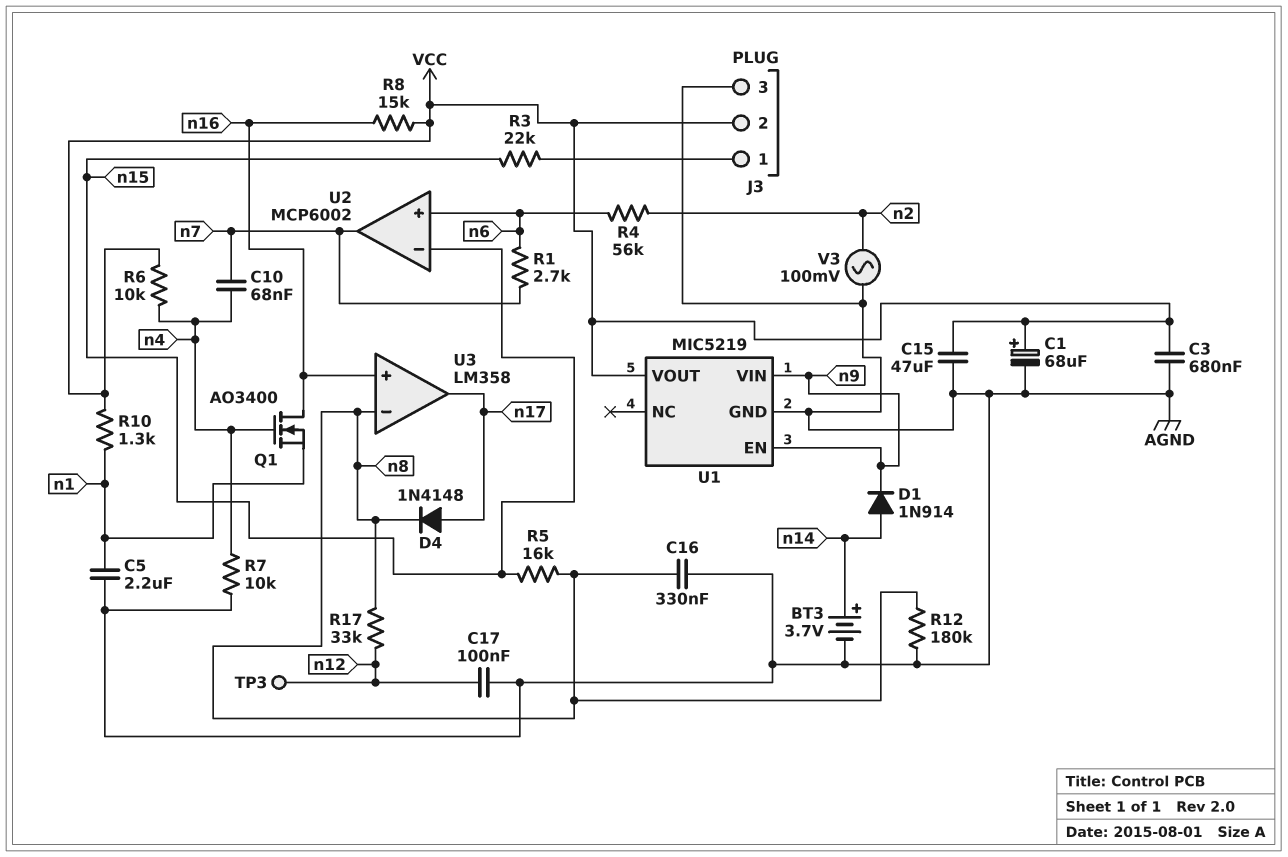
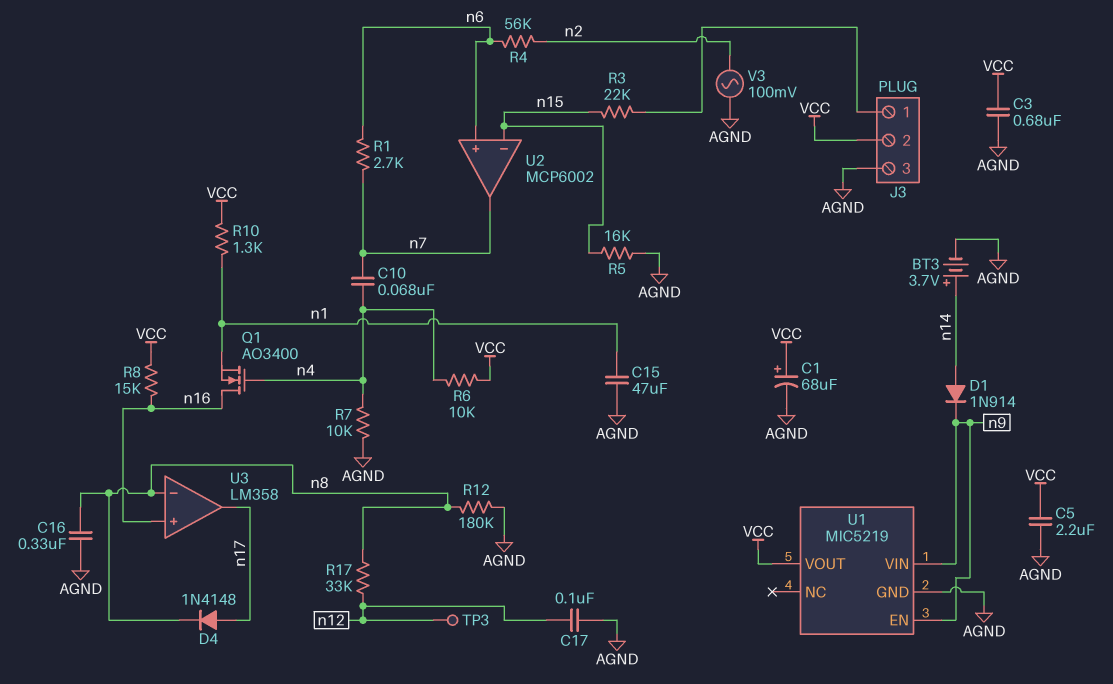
C5: 2.2uF (AGND, n1) -> 2.2uF (AGND, VCC)
C15: 47uF (AGND, VCC) -> 47uF (AGND, n1)
R5: 16k (n8, n15) -> 16k (AGND, n15)

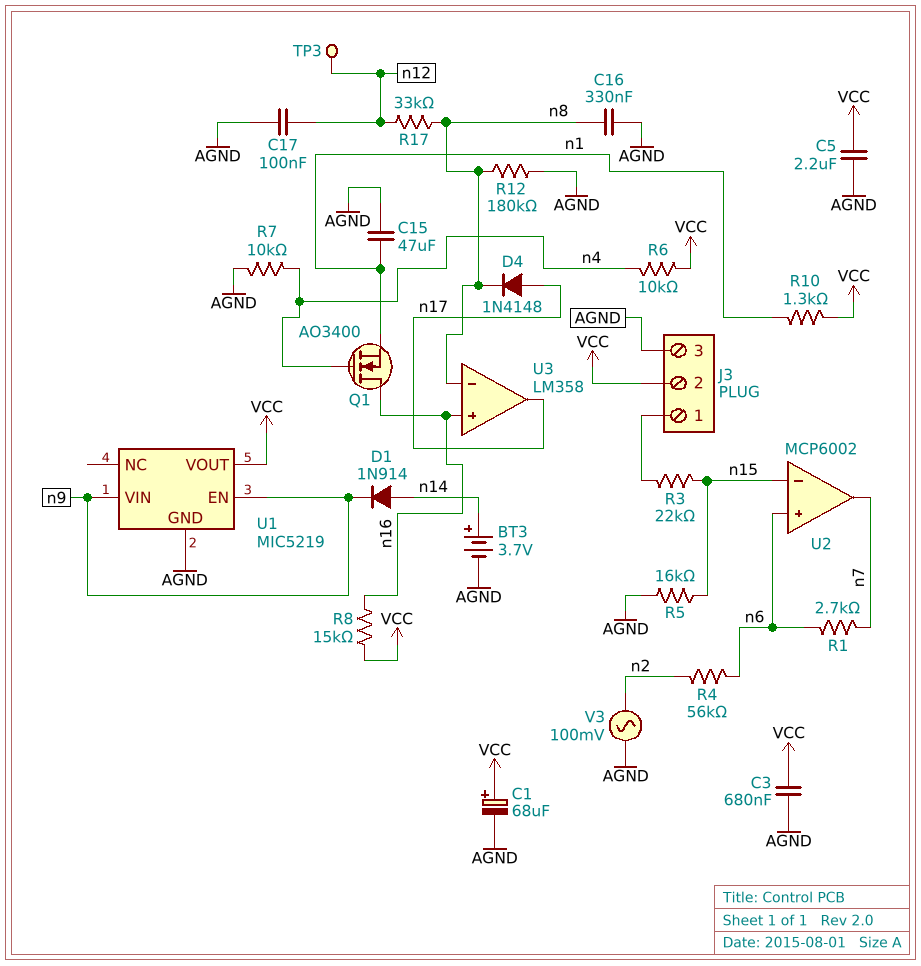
C10: 68nF (n4, n7) -> none

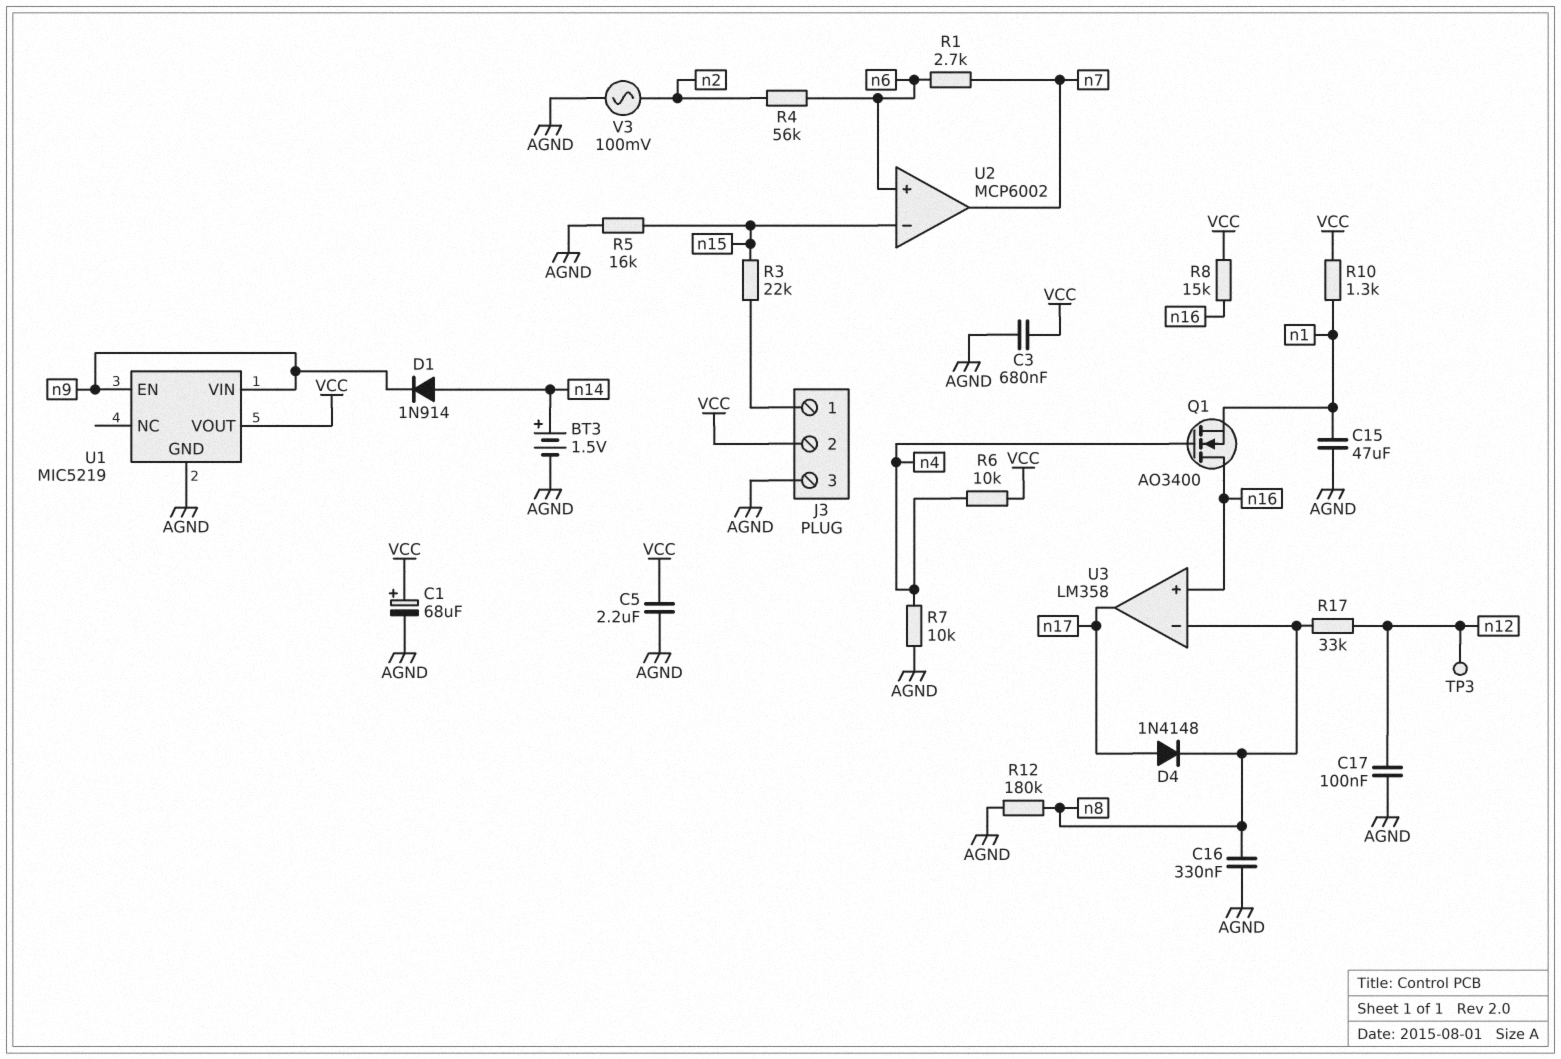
BT3: 3.7V (plus n14, minus AGND) -> 1.5V (plus n14, minus AGND)

